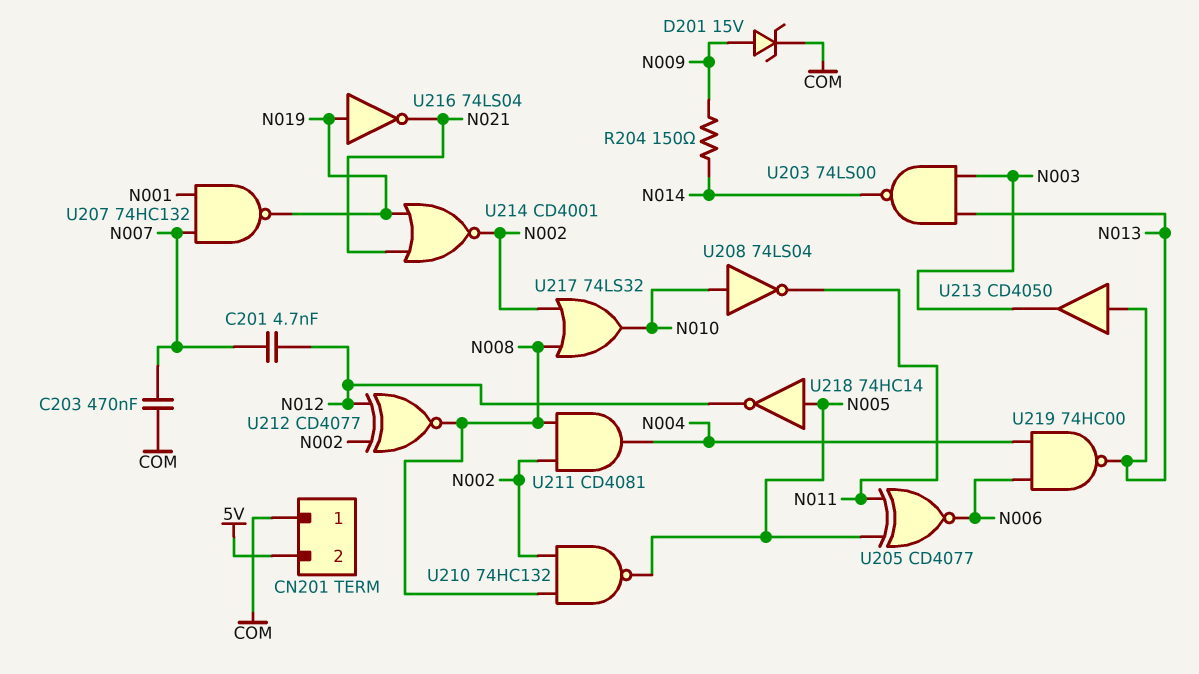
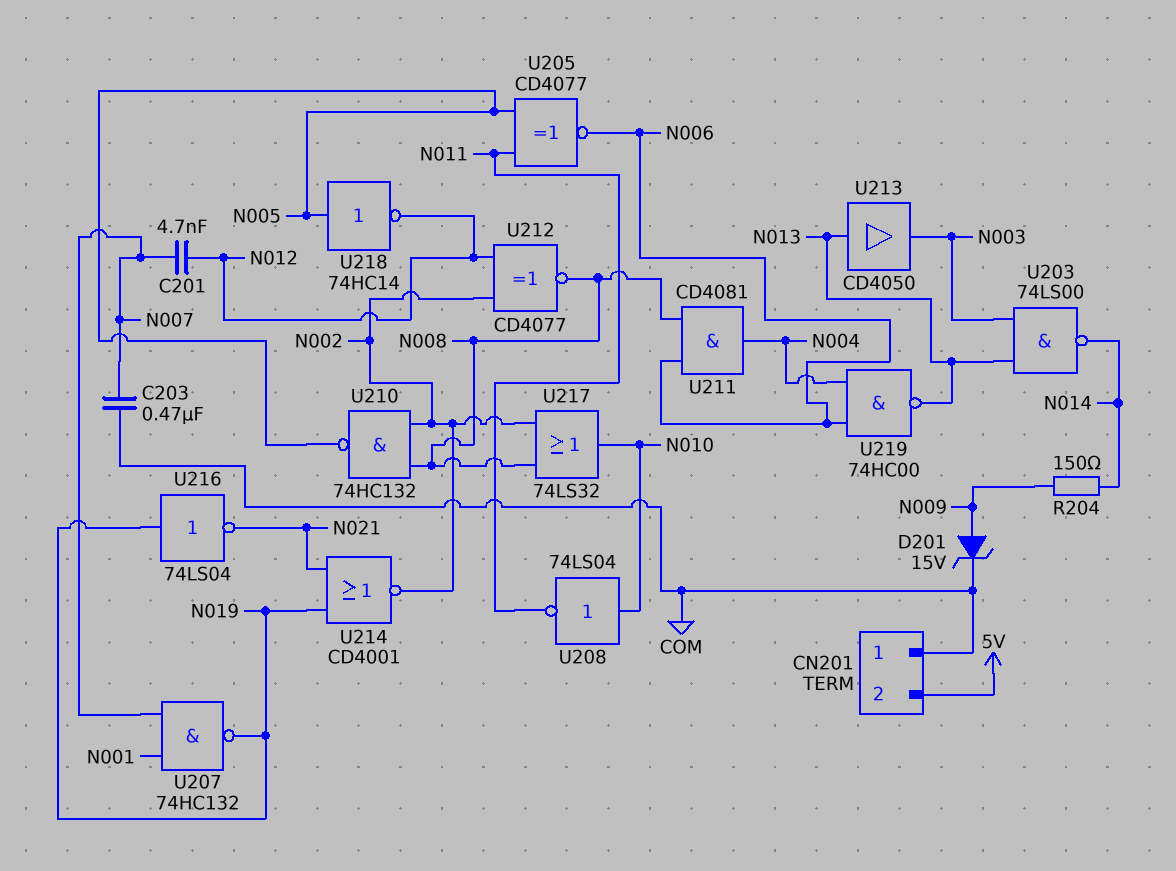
U211: AND CD4081 (in N002, in N008, out N004) -> AND CD4081 (in N006, in N008, out N004)

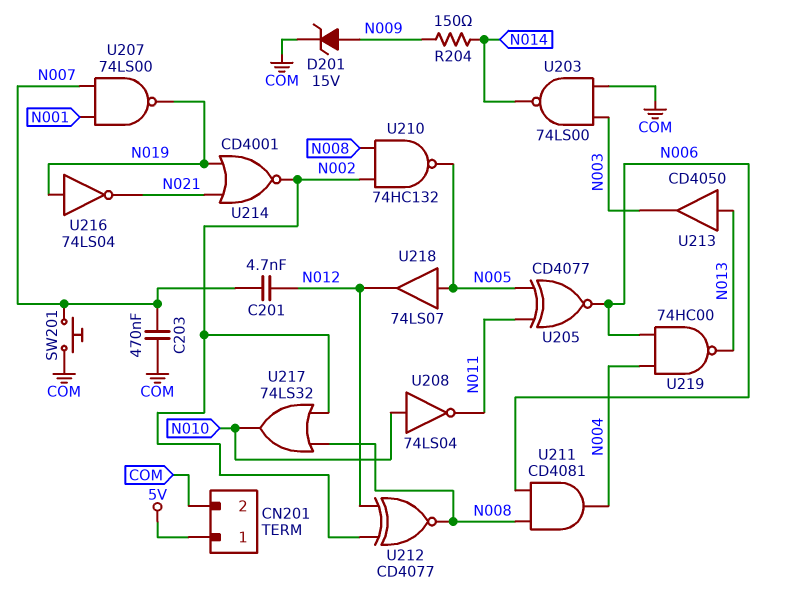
CN201 pin 1: COM -> 5V
CN201 pin 2: 5V -> COM
SW201: none -> button (COM, N007)
U203: NAND 74LS00 (in N003, in N013, out N014) -> NAND 74LS00 (in COM, in N003, out N014)
U207: NAND 74HC132 (in N001, in N007, out N019) -> NAND 74LS00 (in N001, in N007, out N019)
U218: NOT 74HC14 (in N005, out N012) -> buffer 74LS07 (in N005, out N012)

